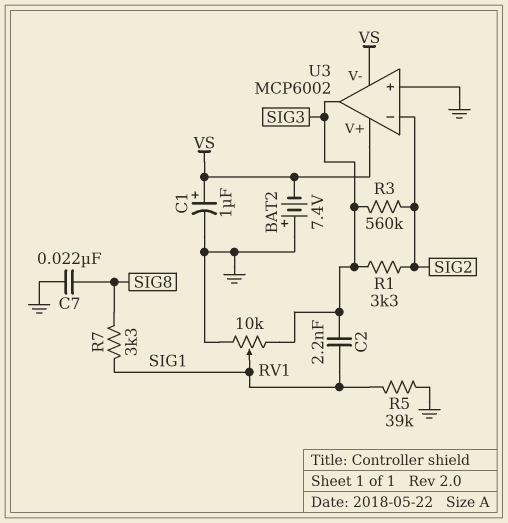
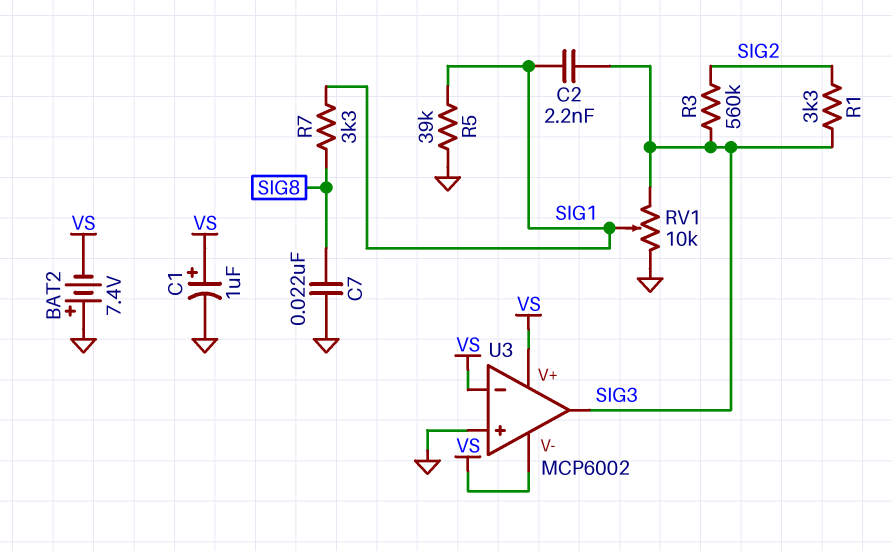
U3 pin in-: SIG2 -> VS

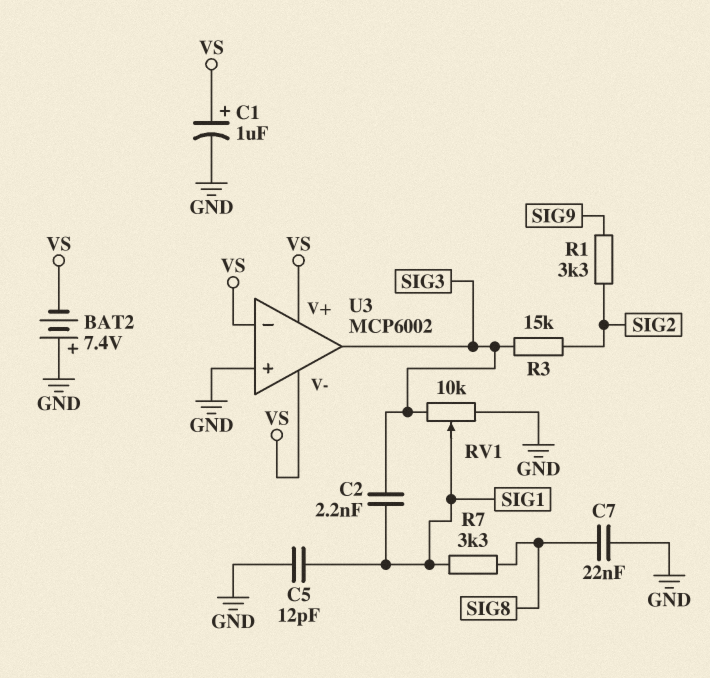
C5: none -> 12pF (GND, SIG1)
R1: 3.3k (SIG2, SIG3) -> 3.3k (SIG2, SIG9)
R3: 560k (SIG2, SIG3) -> 15k (SIG2, SIG3)
R5: 39k (GND, SIG1) -> none

